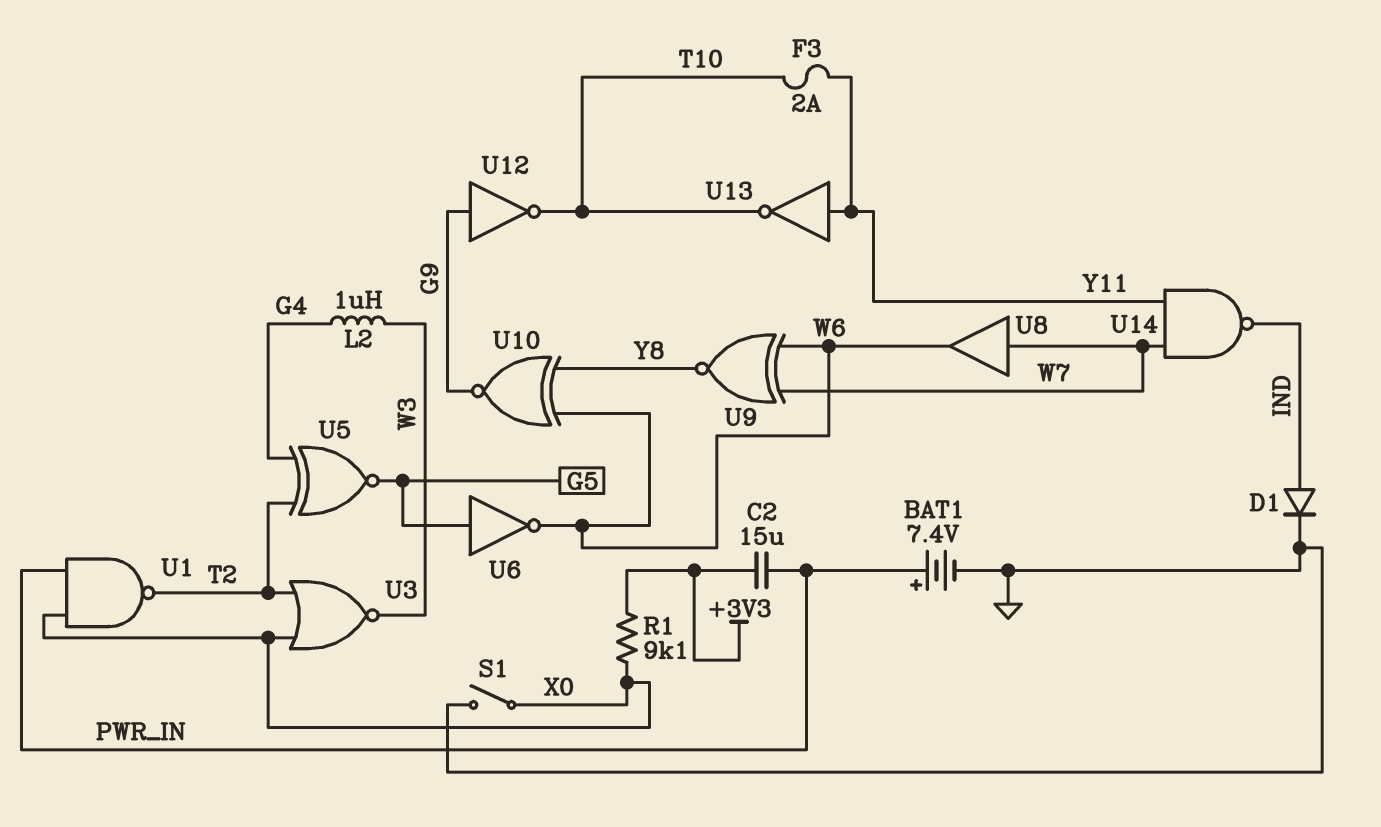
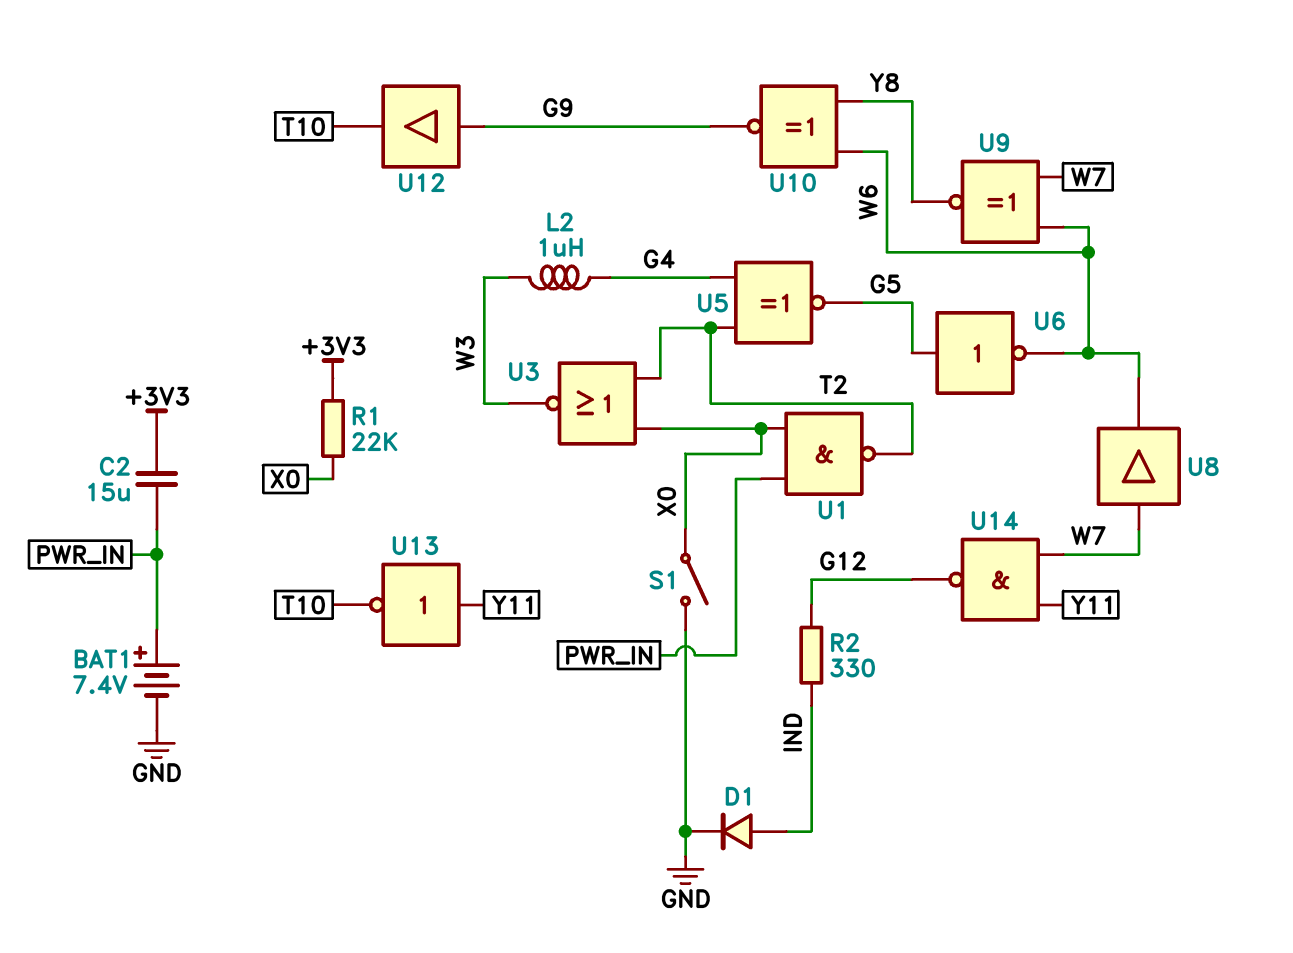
F3: 2A (T10, Y11) -> none
R1: 9.1k (+3V3, X0) -> 22k (+3V3, X0)
R2: none -> 330 (G12, IND)
U12: NOT (in G9, out T10) -> buffer (in G9, out T10)
U14: NAND (in W7, in Y11, out IND) -> NAND (in W7, in Y11, out G12)

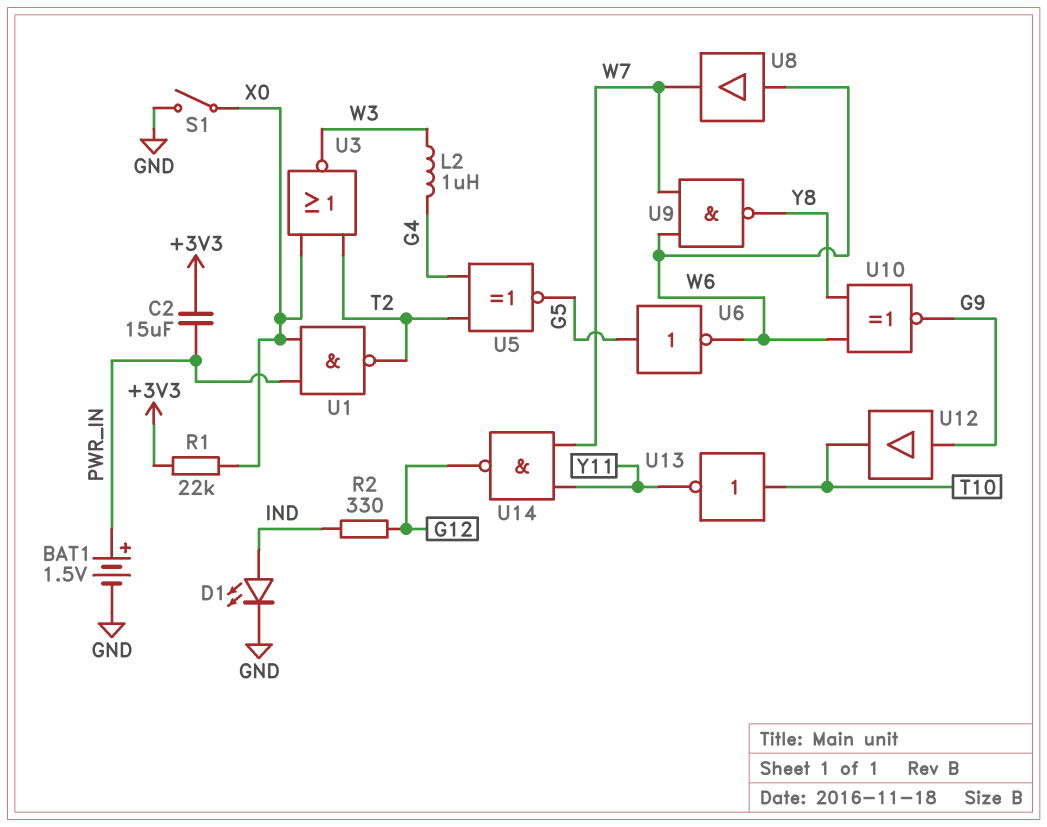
BAT1: 7.4V (plus PWR_IN, minus GND) -> 1.5V (plus PWR_IN, minus GND)
D1: diode (A IND, K GND) -> LED (A IND, K GND)
U8: buffer (in W7, out W6) -> buffer (in W6, out W7)
U9: XNOR (in W6, in W7, out Y8) -> NAND (in W6, in W7, out Y8)
U13: NOT (in Y11, out T10) -> NOT (in T10, out Y11)

